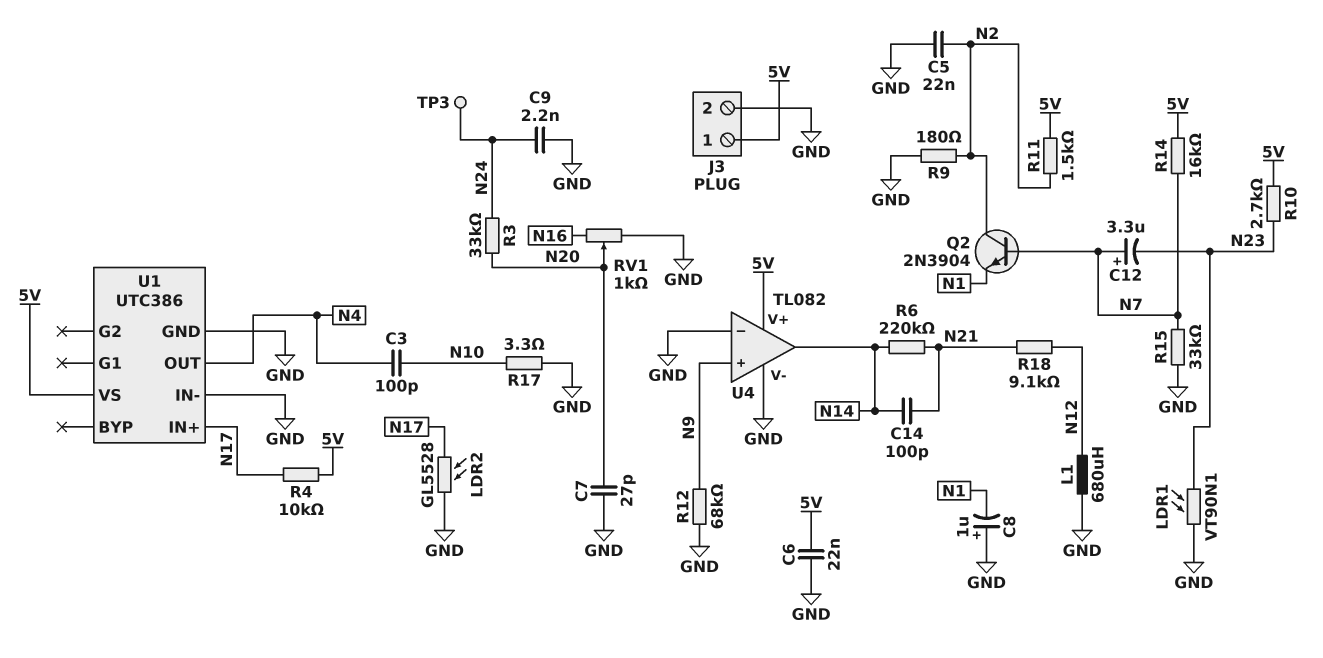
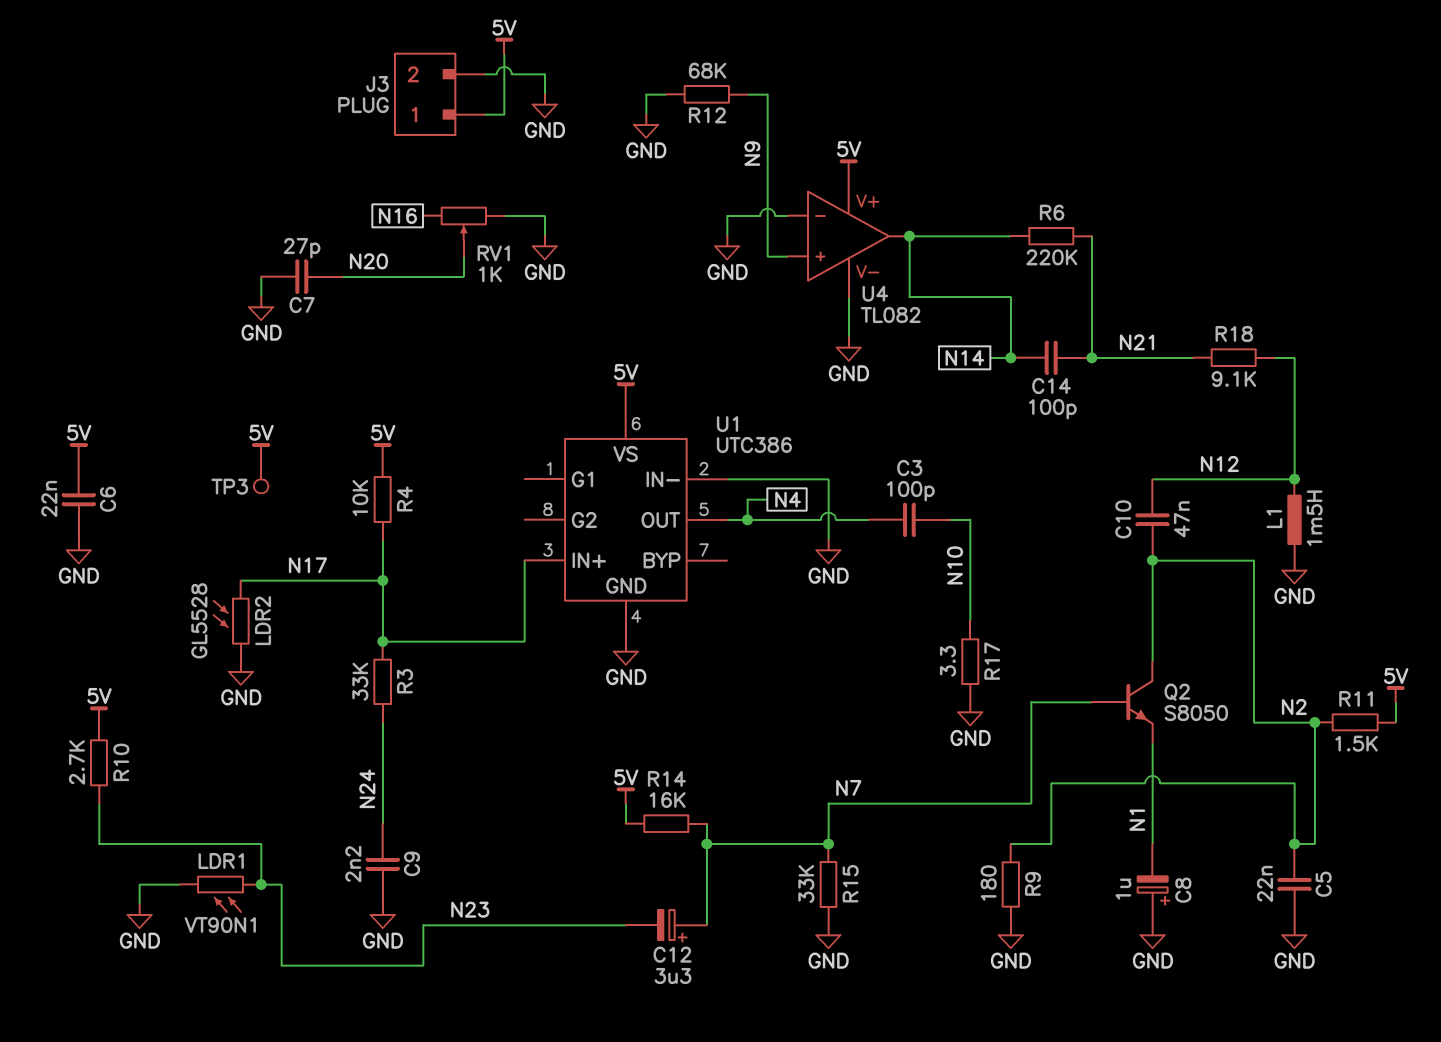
C10: none -> 47nF (N2, N12)
L1: 680uH (GND, N12) -> 1.5mH (GND, N12)
Q2: NPN 2N3904 (B N7, C N2, E N1) -> NPN S8050 (B N7, C N2, E N1)
R3: 33k (N20, N24) -> 33k (N17, N24)
TP3: test point (N24) -> test point (5V)

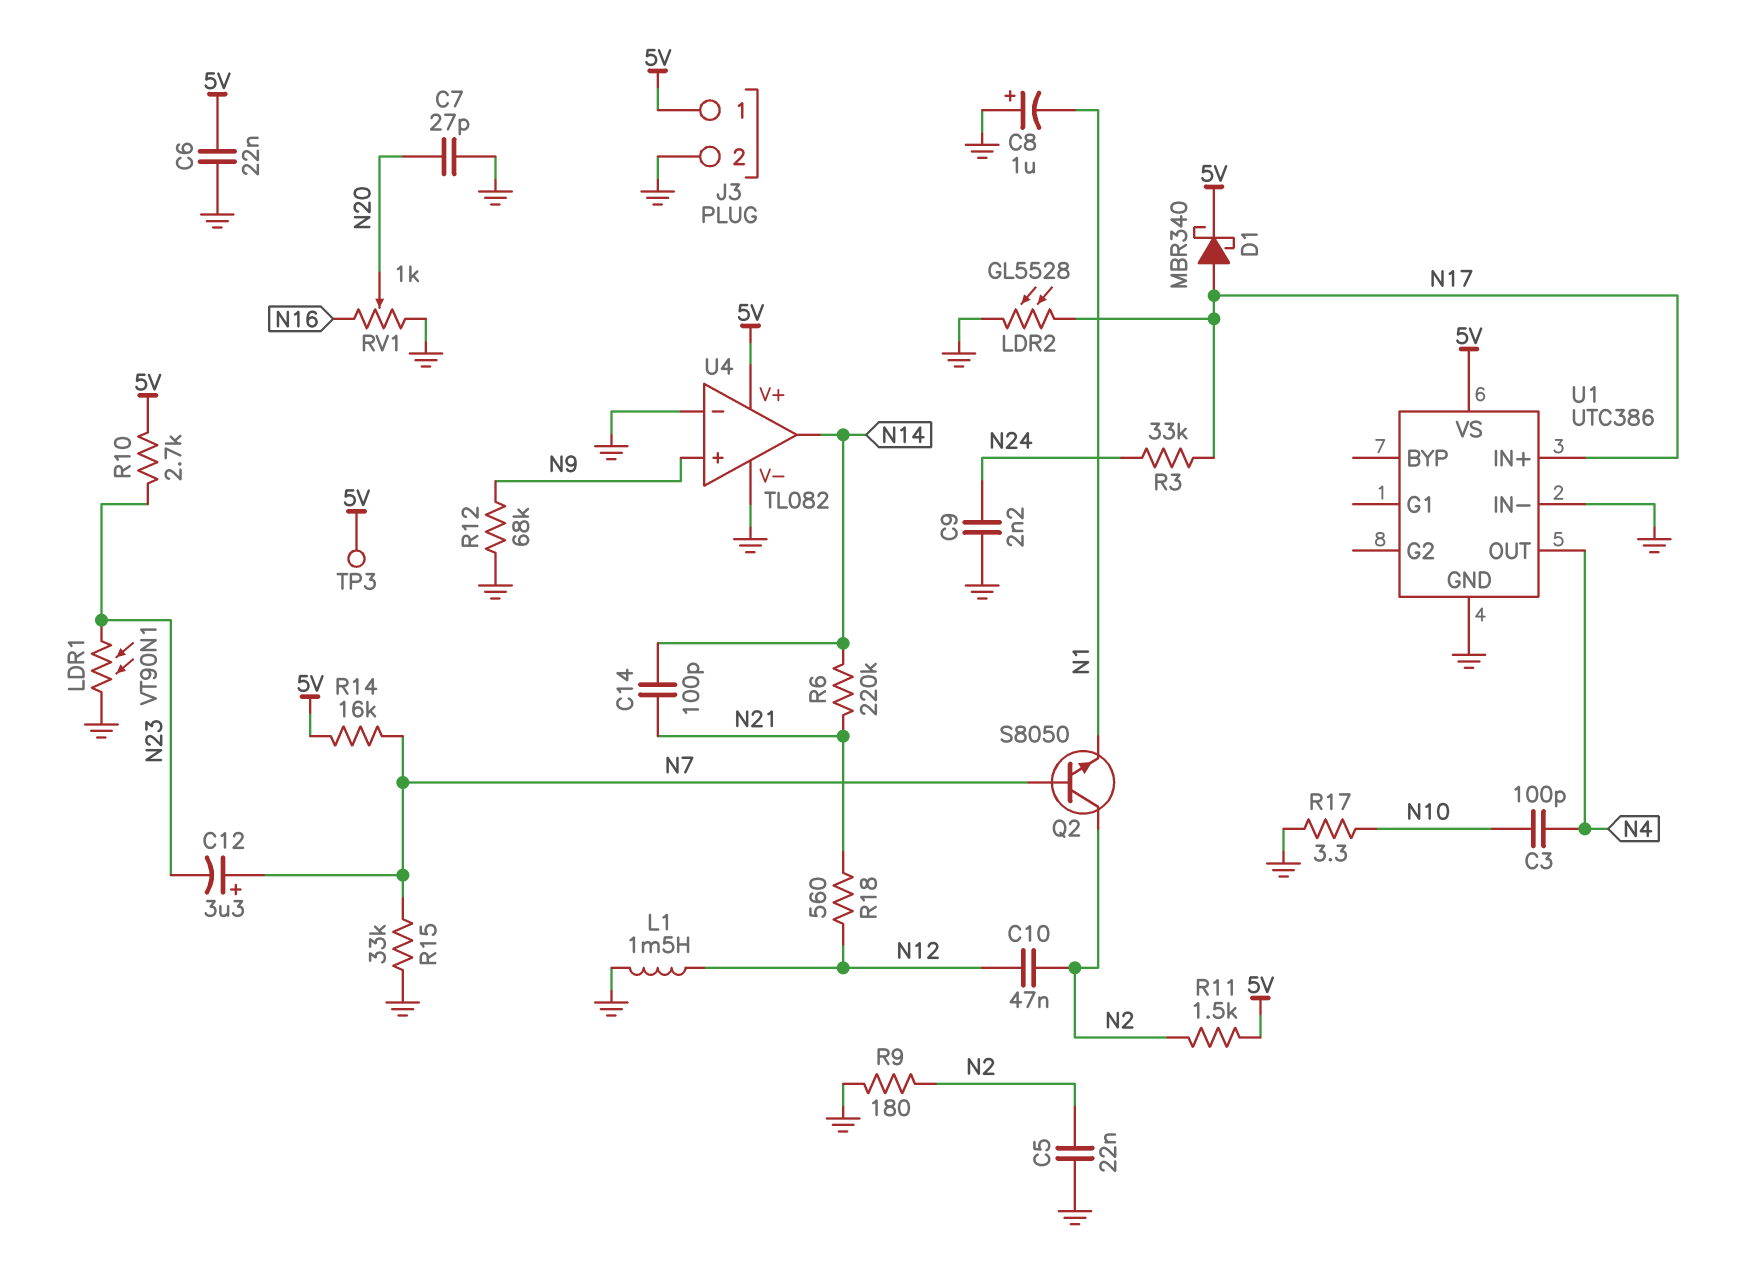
D1: none -> schottky MBR340 (A N17, K 5V)
R4: 10k (5V, N17) -> none
R18: 9.1k (N12, N21) -> 560 (N12, N21)

